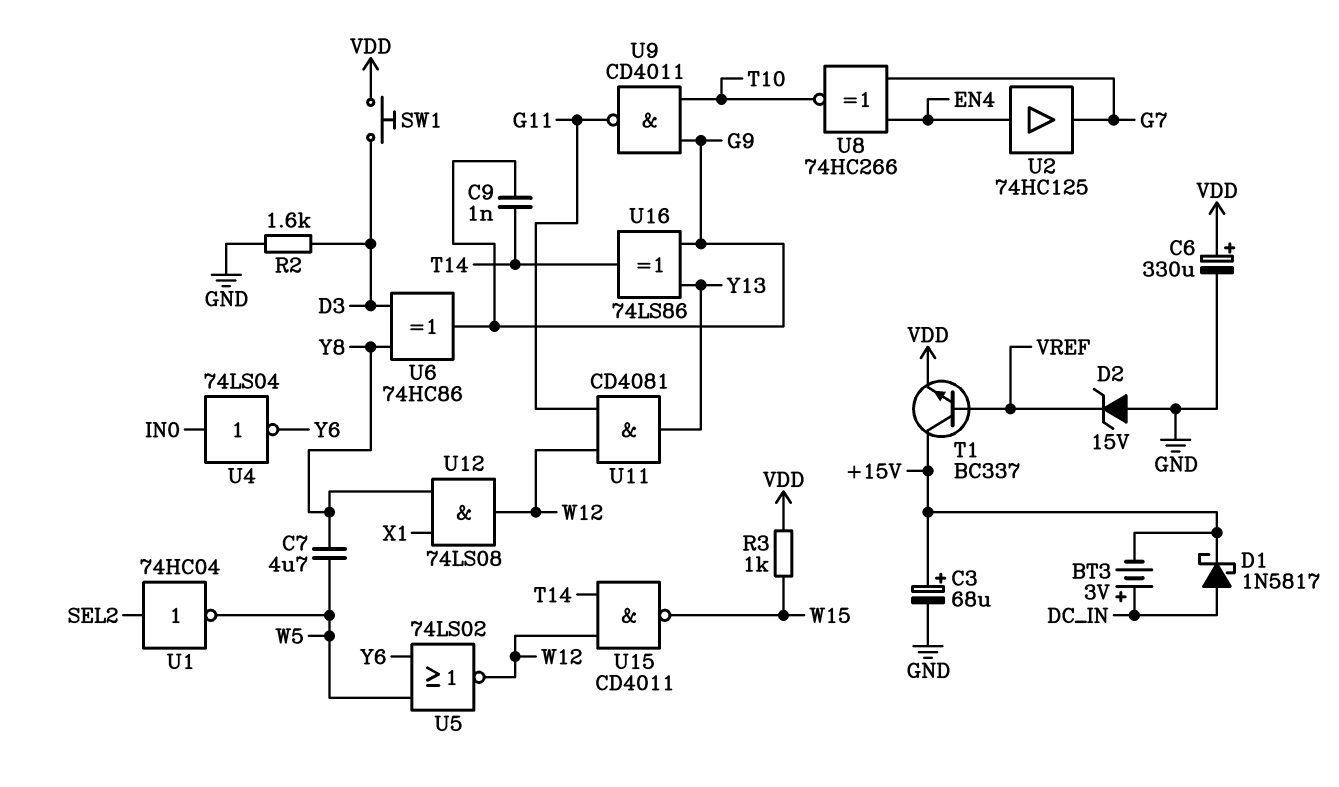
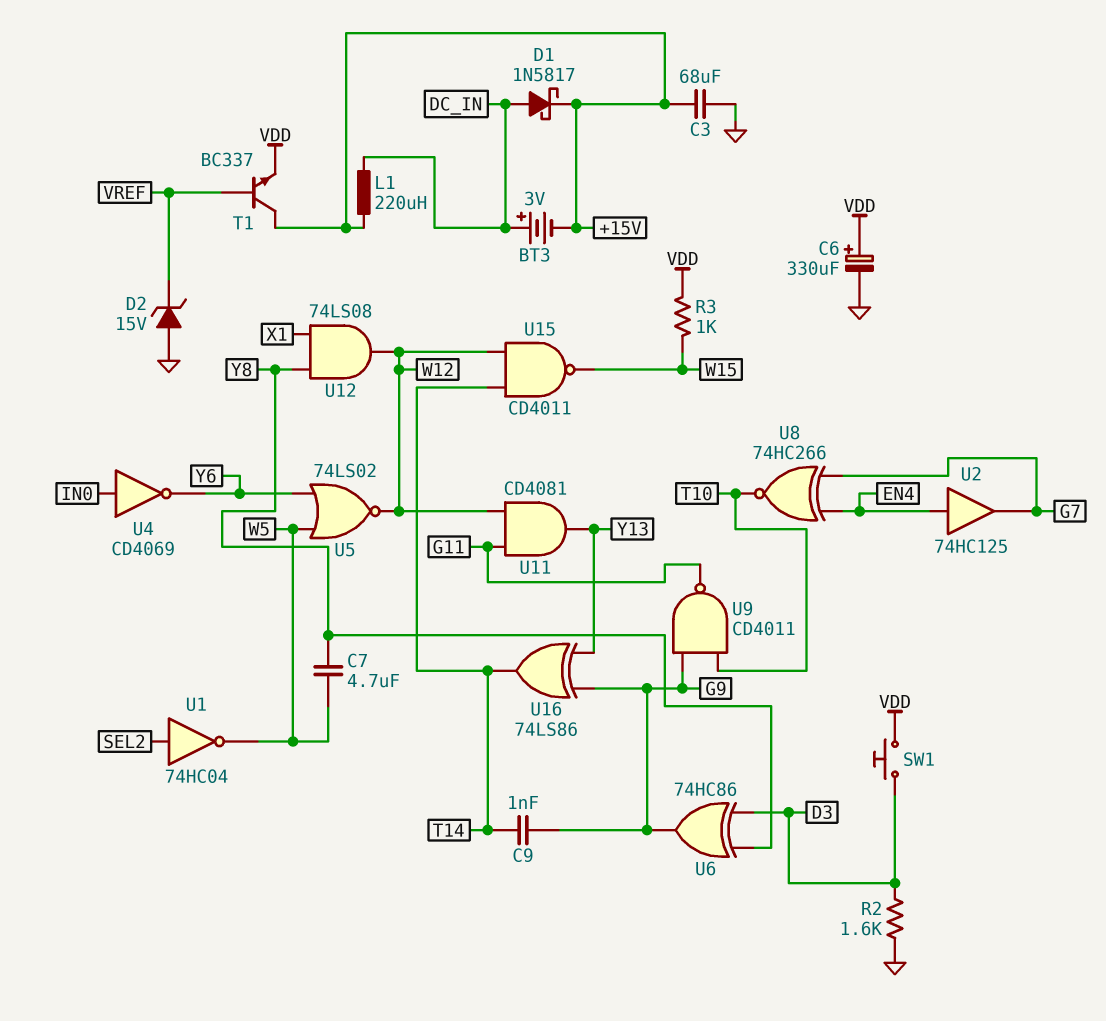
C3: 68uF (plus +15V, minus GND) -> 68uF (+15V, GND)
L1: none -> 220uH (+15V, DC_IN)
U4: NOT 74LS04 (in IN0, out Y6) -> NOT CD4069 (in IN0, out Y6)

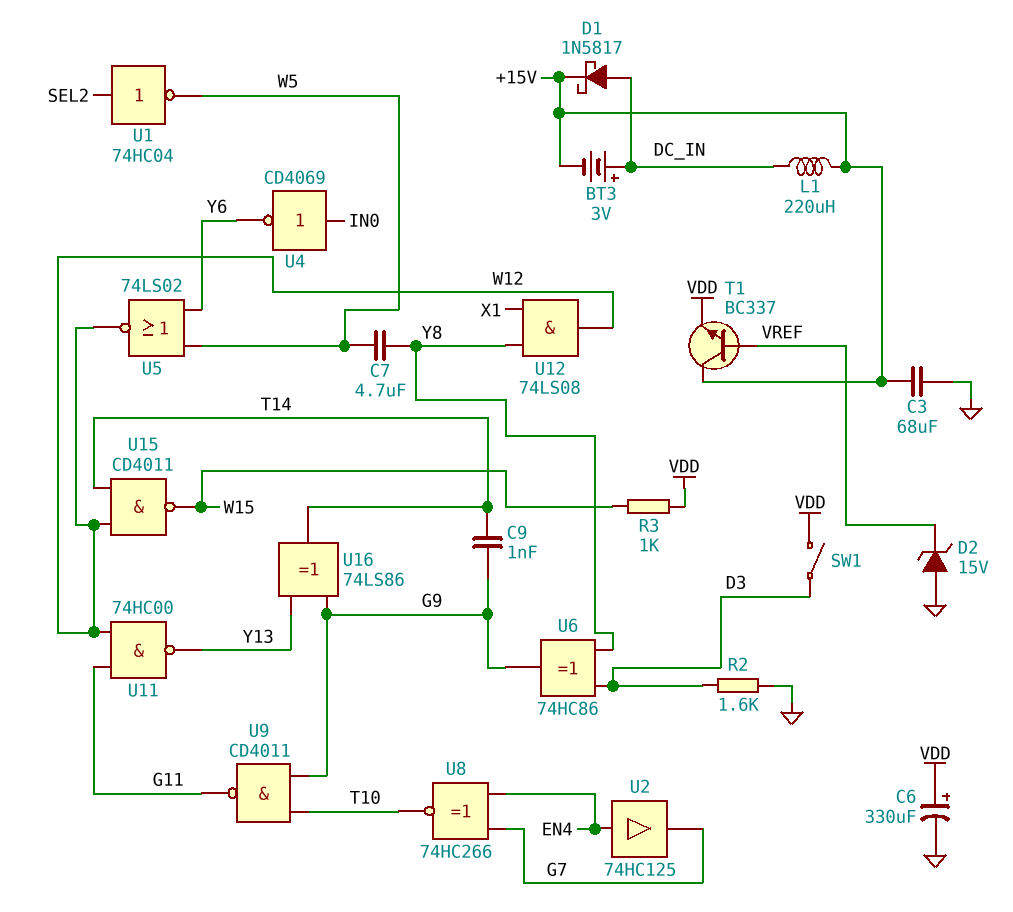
SW1: button (D3, VDD) -> switch (D3, VDD)
U11: AND CD4081 (in G11, in W12, out Y13) -> NAND 74HC00 (in G11, in W12, out Y13)

